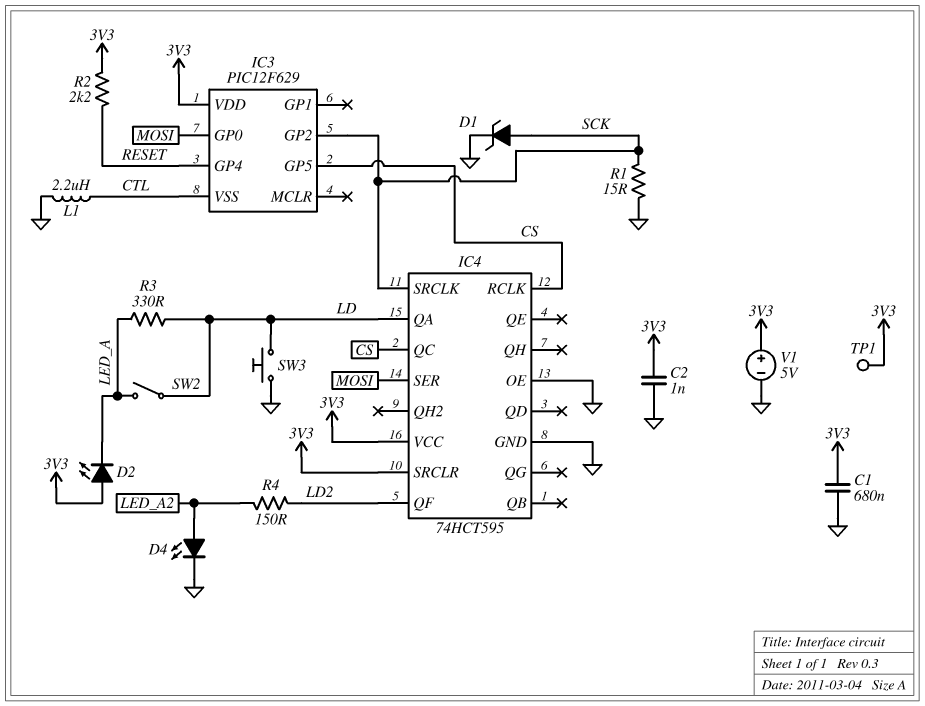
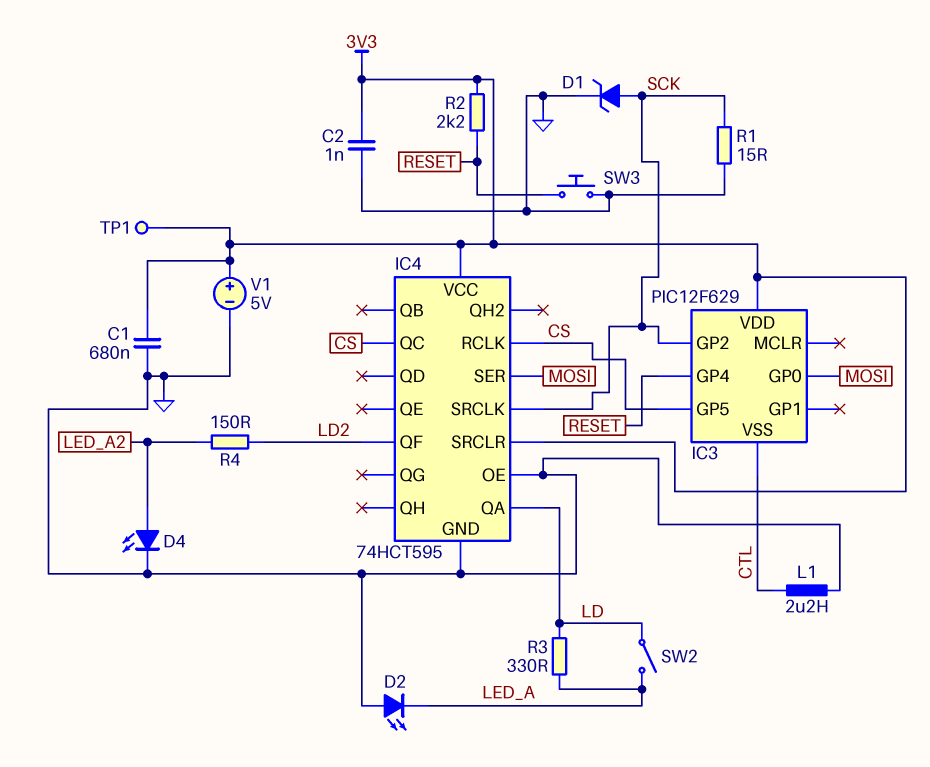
D2: LED (A 3V3, K LED_A) -> LED (A GND, K LED_A)
SW3: button (GND, LD) -> button (GND, RESET)

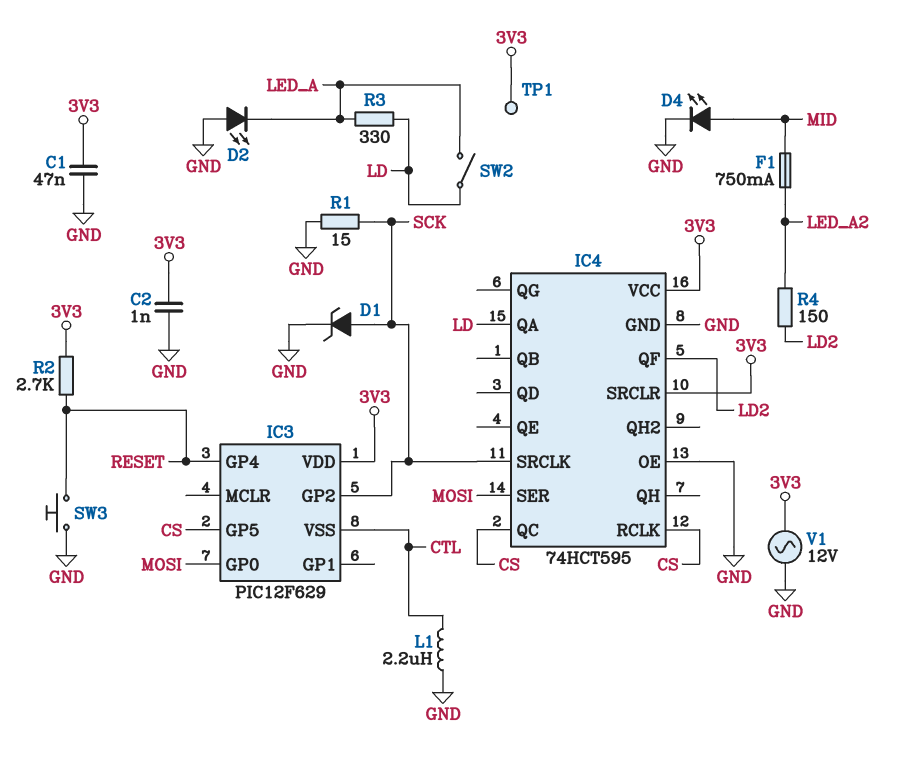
C1: 680nF (3V3, GND) -> 47nF (3V3, GND)
D4: LED (A LED_A2, K GND) -> LED (A MID, K GND)
F1: none -> 750mA (LED_A2, MID)
R2: 2.2k (3V3, RESET) -> 2.7k (3V3, RESET)
V1: 5V (plus 3V3, minus GND) -> AC 12V (3V3, GND)

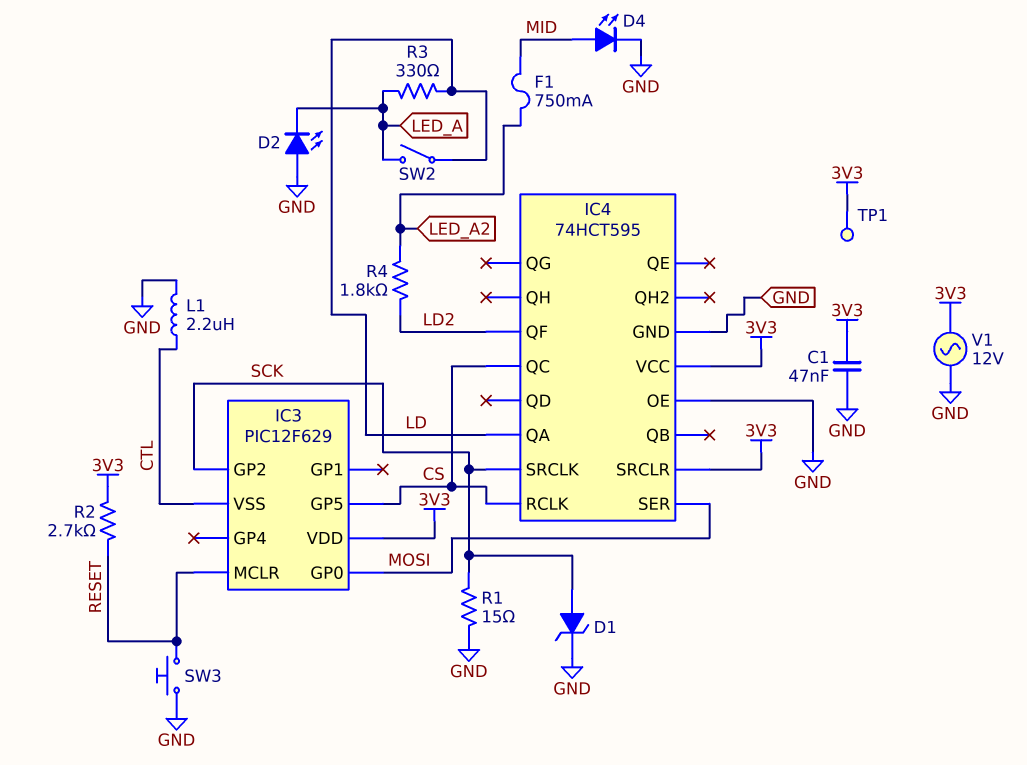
C2: 1nF (3V3, GND) -> none
IC3 pin GP4: RESET -> none
IC3 pin MCLR: none -> RESET
R4: 150 (LD2, LED_A2) -> 1.8k (LD2, LED_A2)

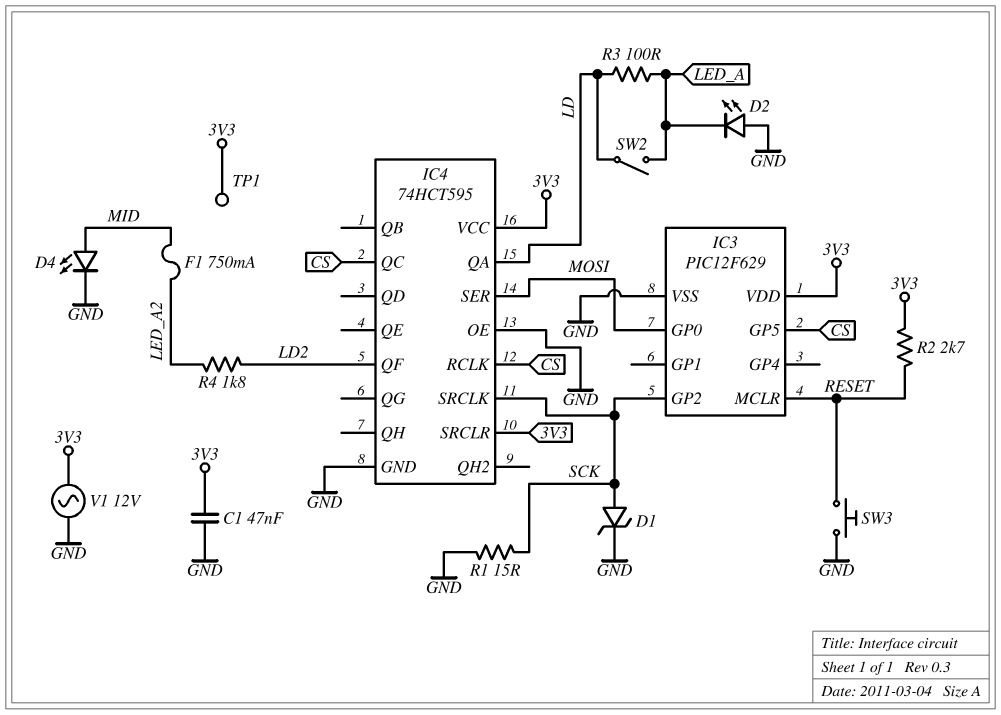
IC3 pin VSS: CTL -> GND
L1: 2.2uH (CTL, GND) -> none
R3: 330 (LD, LED_A) -> 100 (LD, LED_A)

